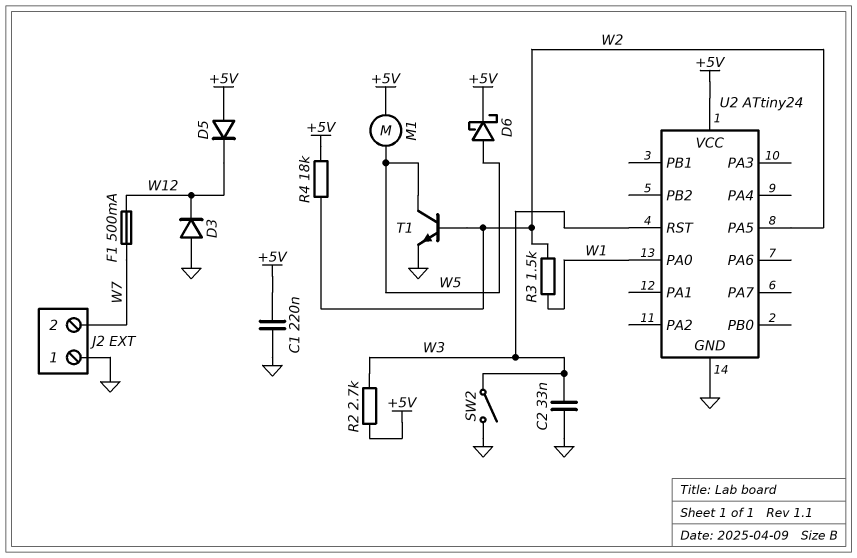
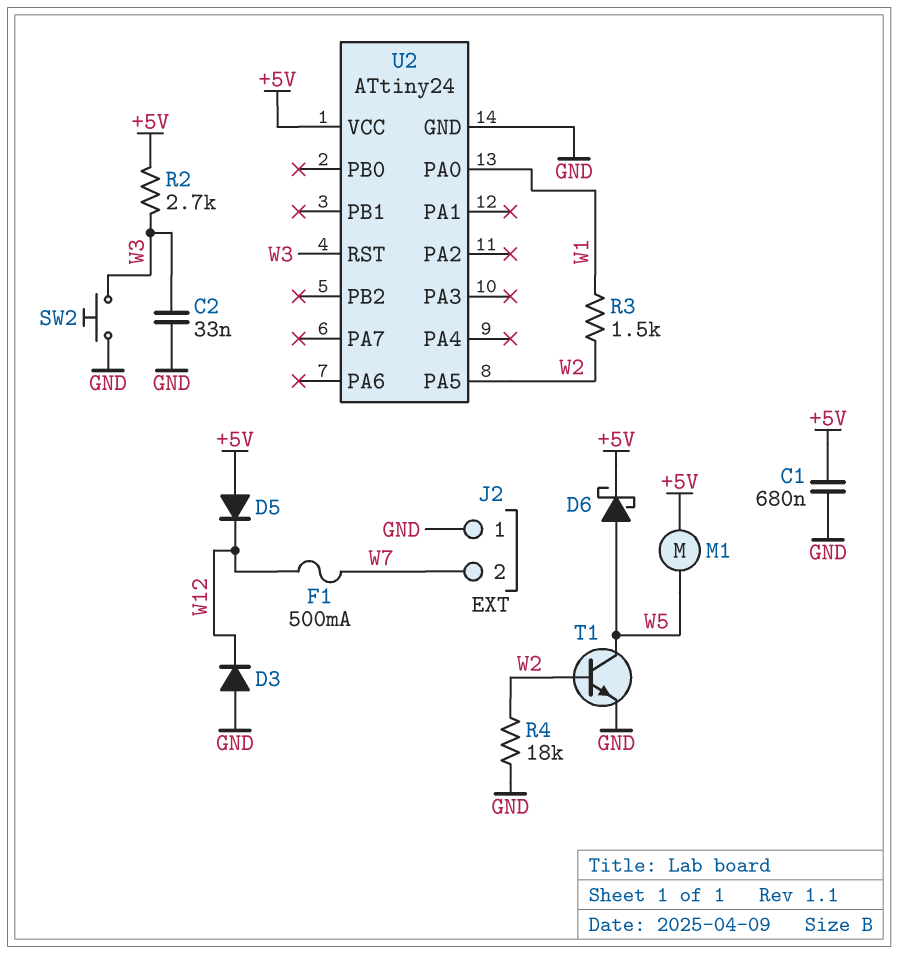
C1: 220nF (+5V, GND) -> 680nF (+5V, GND)
R4: 18k (+5V, W2) -> 18k (GND, W2)
SW2: switch (GND, W3) -> button (GND, W3)

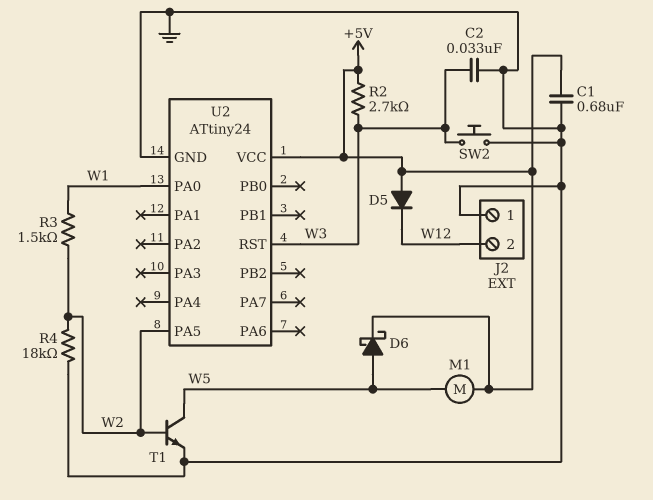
D3: diode (A GND, K W12) -> none
F1: 500mA (W7, W12) -> none
J2 pin 2: W7 -> W12

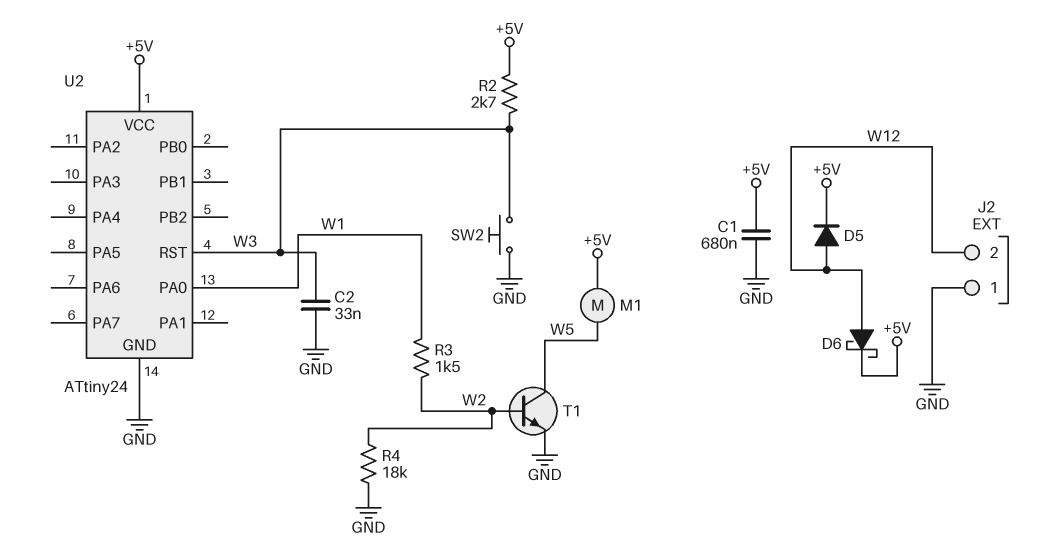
D5: diode (A +5V, K W12) -> diode (A W12, K +5V)
D6: schottky (A W5, K +5V) -> schottky (A W12, K +5V)
U2 pin PA5: W2 -> none

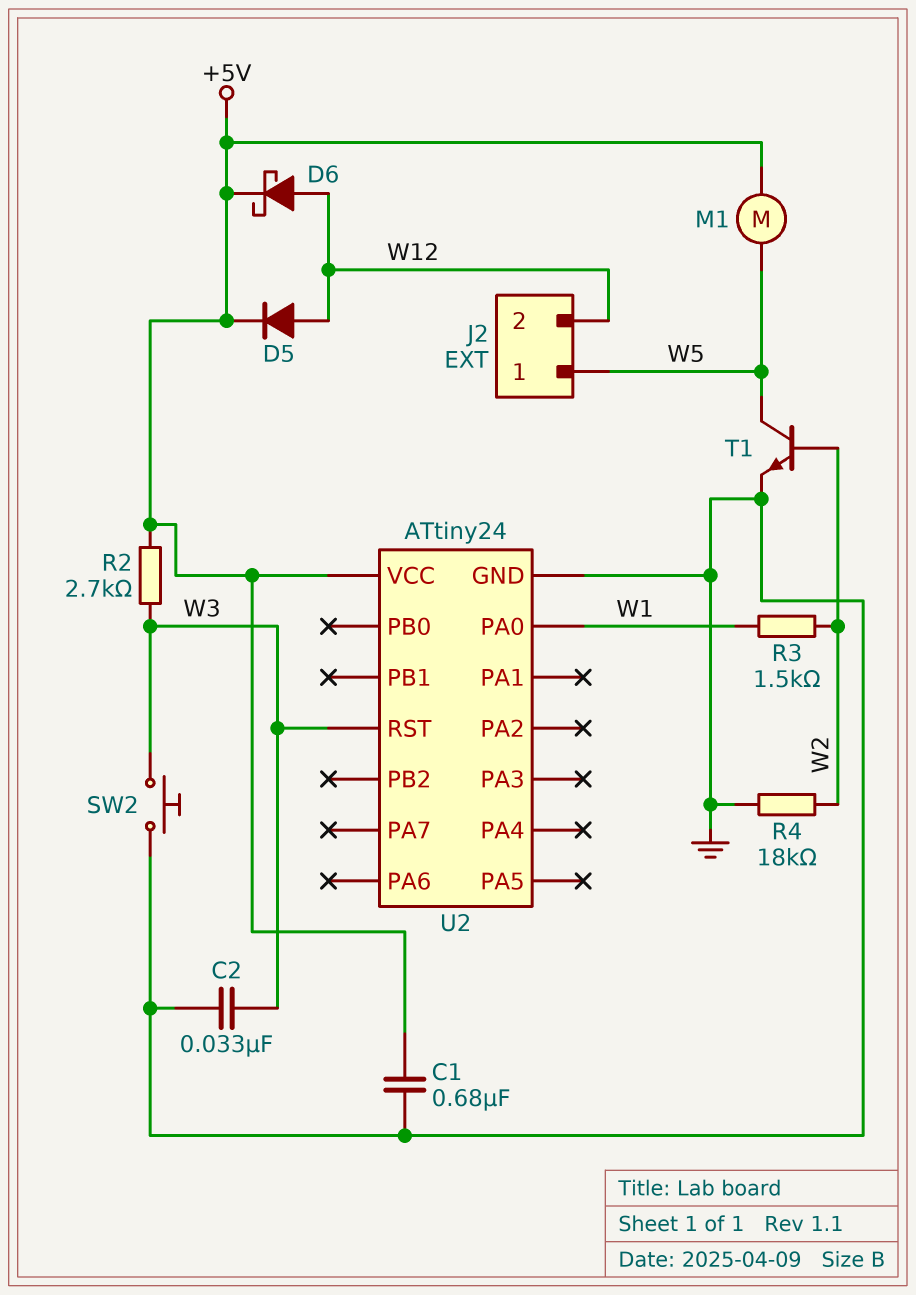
J2 pin 1: GND -> W5

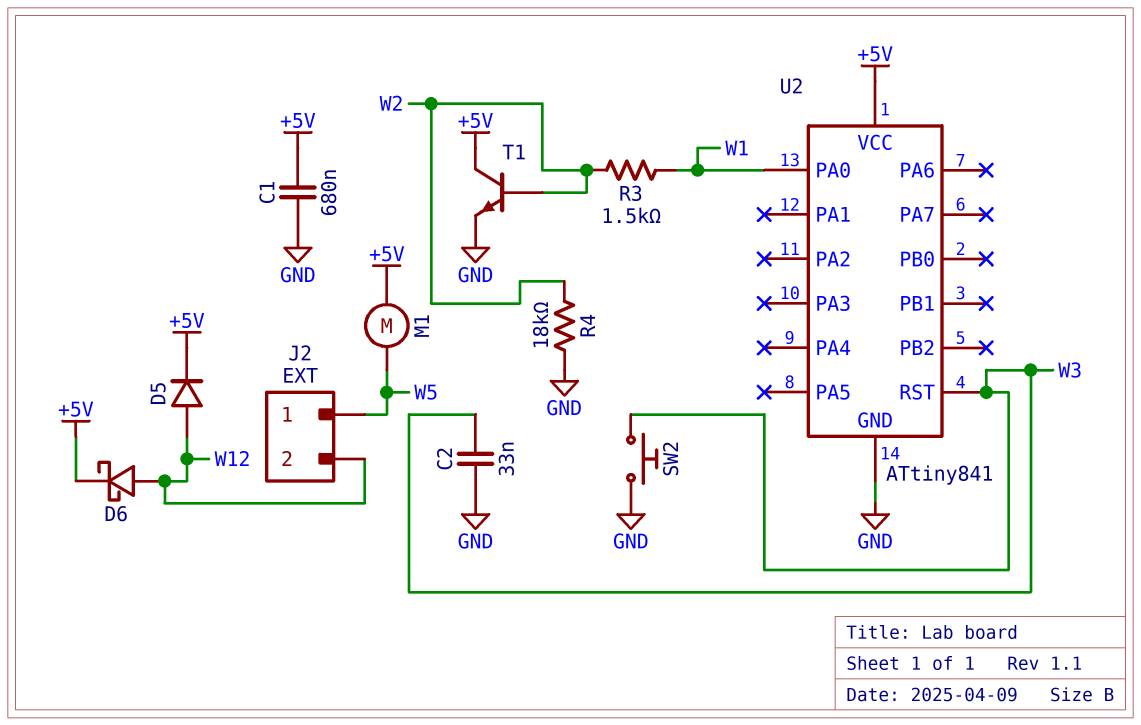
R2: 2.7k (+5V, W3) -> none
T1: NPN (B W2, C W5, E GND) -> NPN (B W2, C +5V, E GND)
U2: ATtiny24 -> ATtiny841

